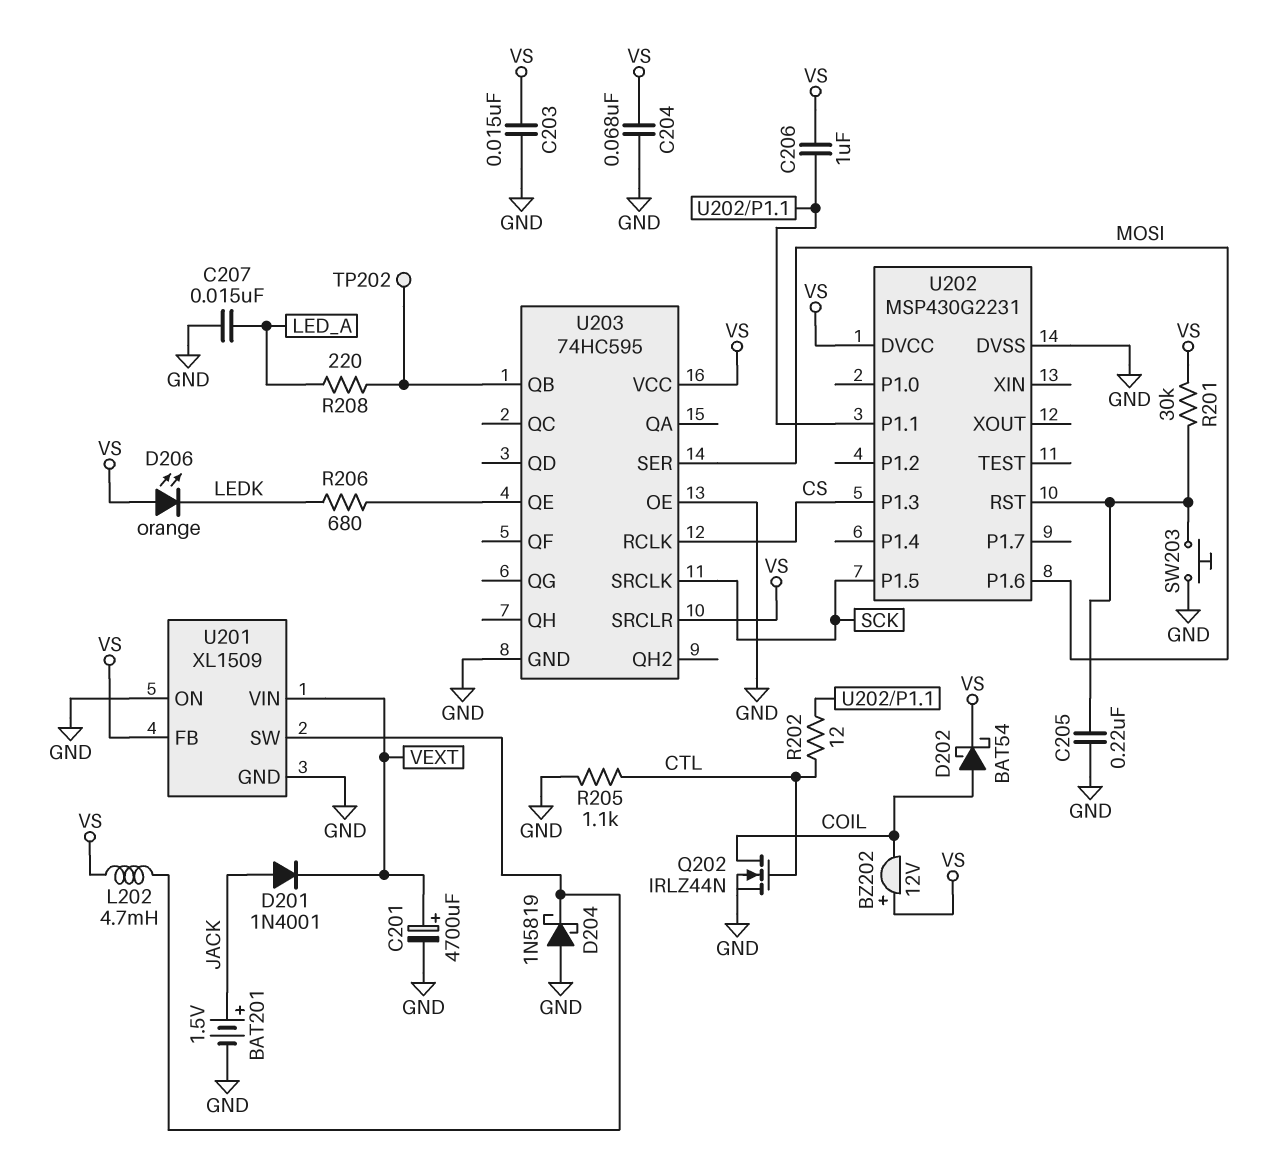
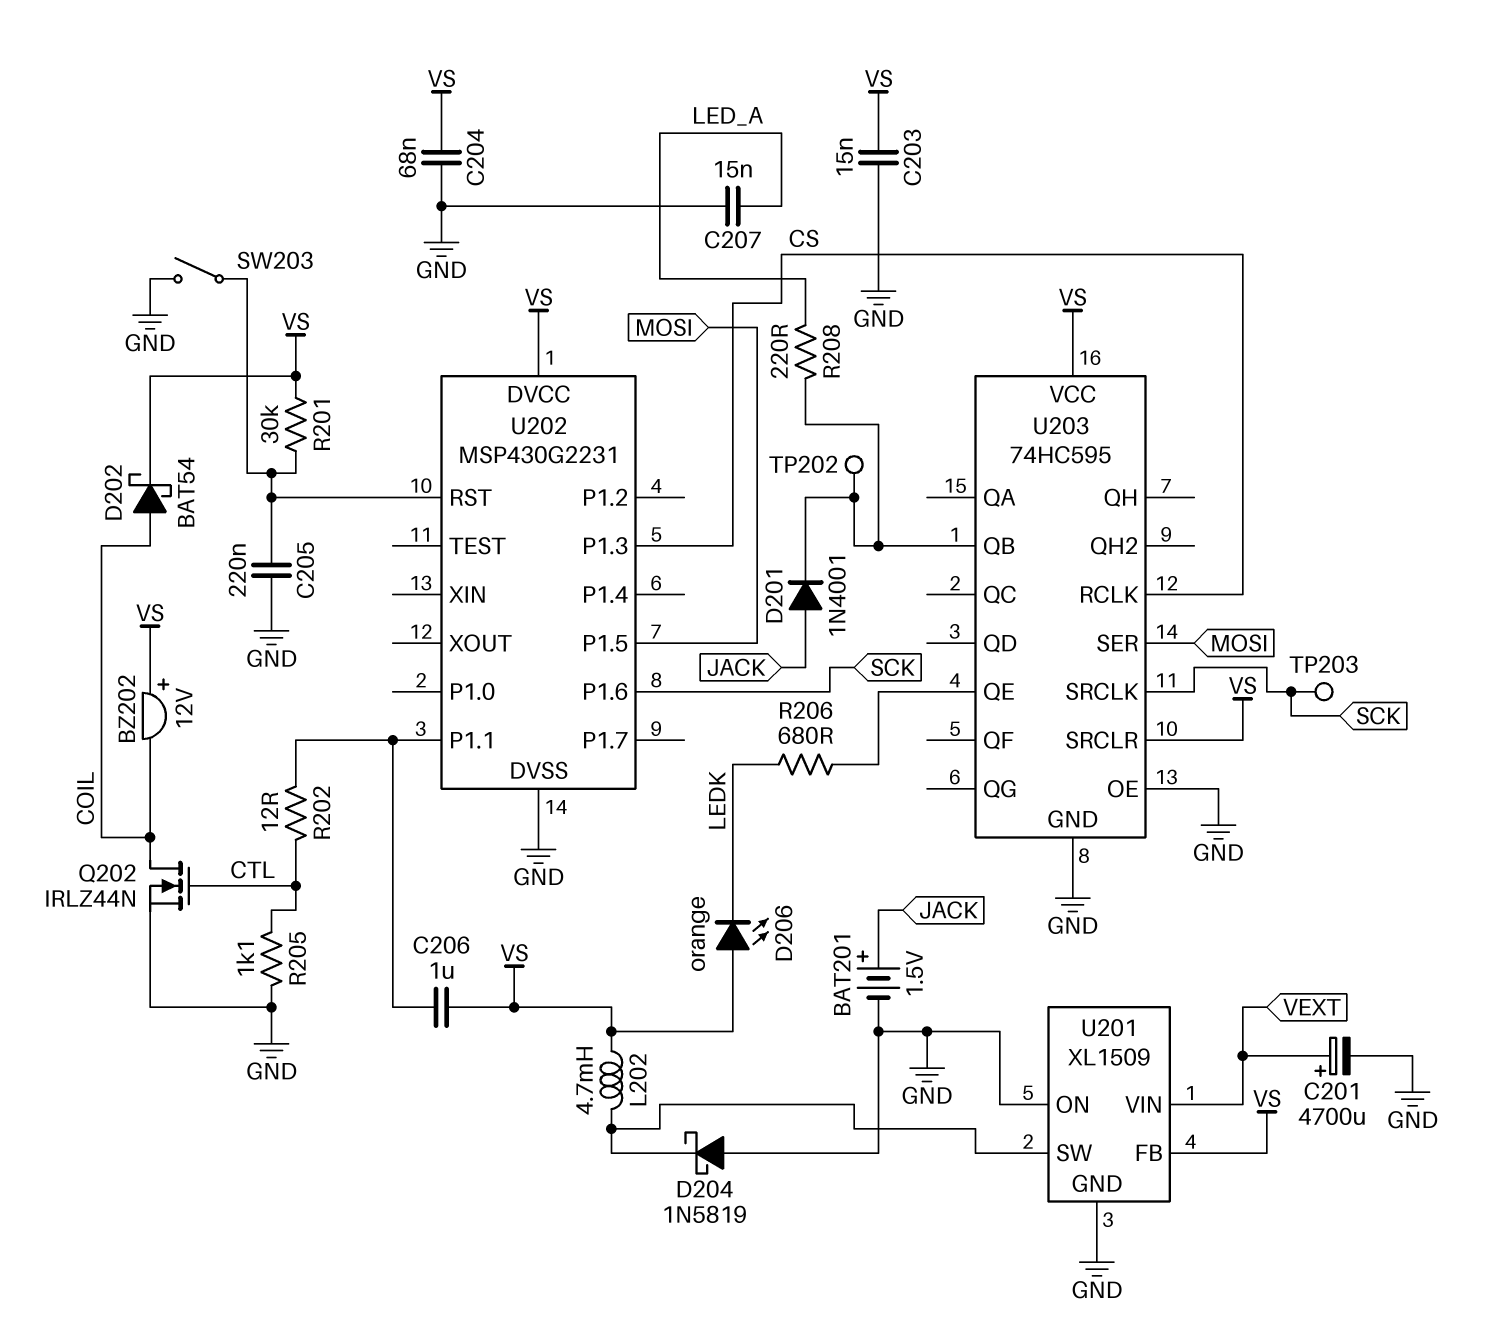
D201: diode 1N4001 (A JACK, K VEXT) -> diode 1N4001 (A JACK, K U203/QB)
SW203: button (GND, U202/RST) -> switch (GND, U202/RST)
TP203: none -> test point (SCK)
U202 pin P1.5: SCK -> MOSI
U202 pin P1.6: MOSI -> SCK

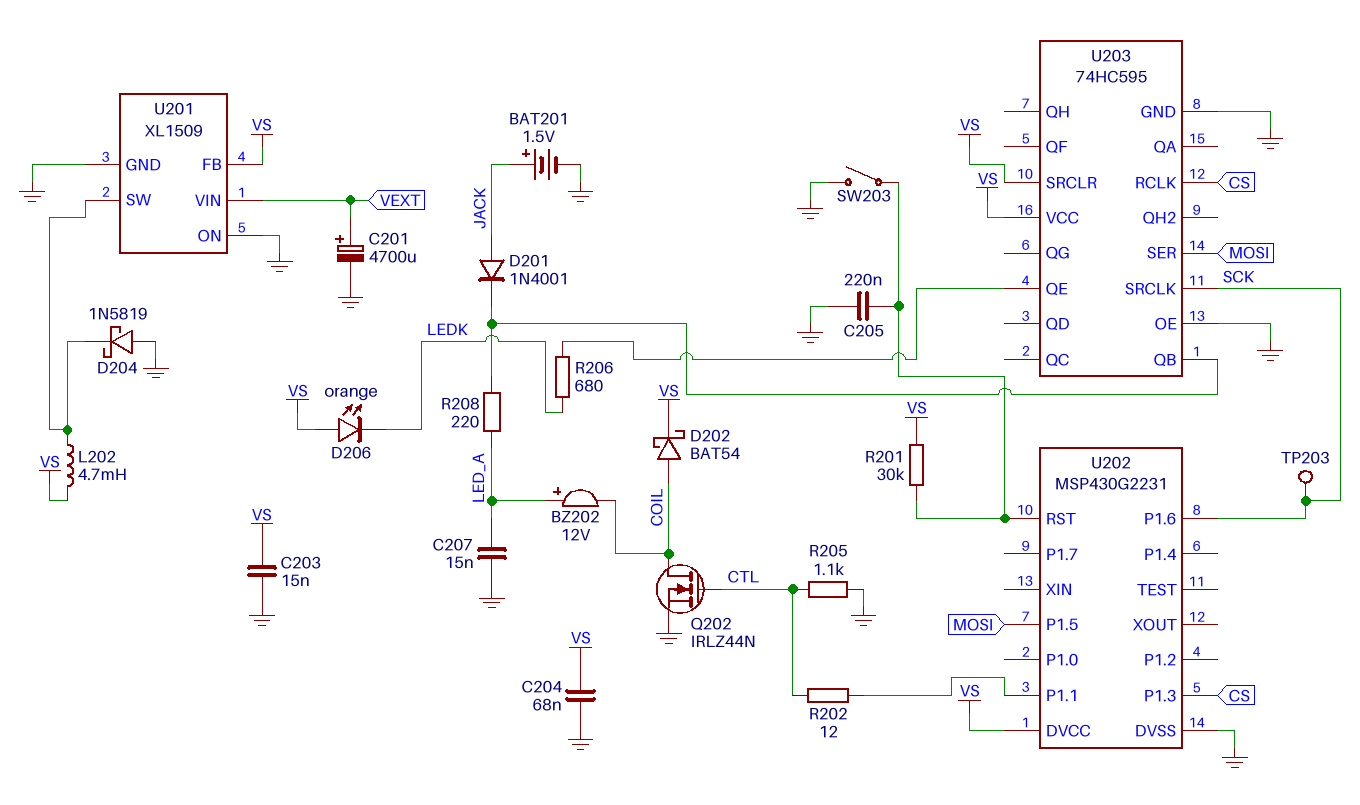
BZ202: buzzer 12V (plus VS, minus COIL) -> buzzer 12V (plus LED_A, minus COIL)
C206: 1uF (U202/P1.1, VS) -> none
TP202: test point (U203/QB) -> none

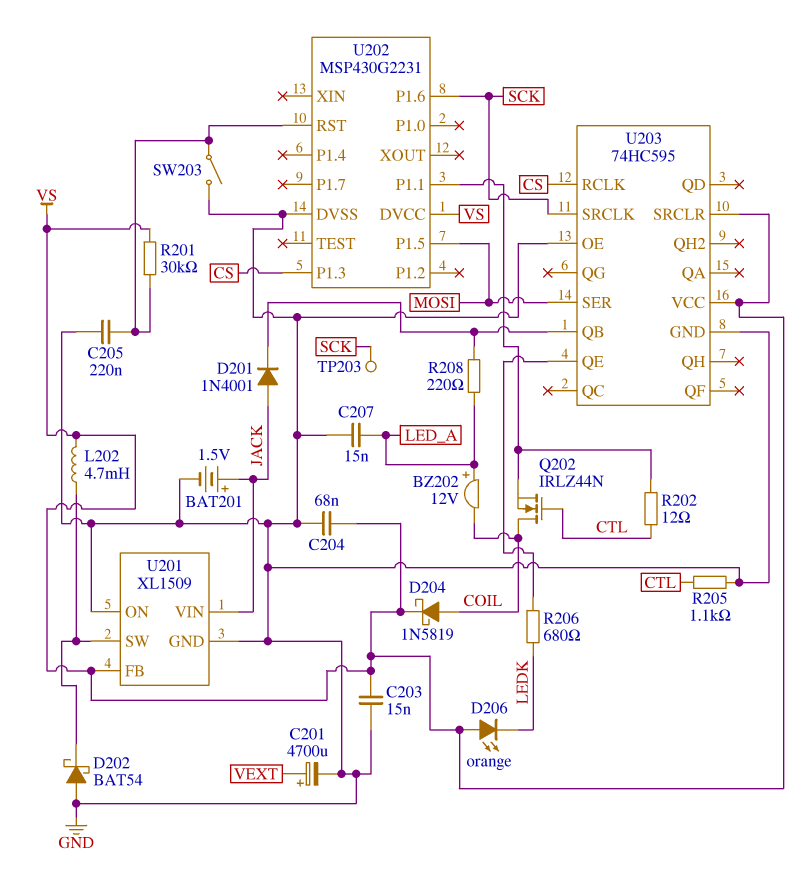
D202: schottky BAT54 (A COIL, K VS) -> schottky BAT54 (A GND, K U201/SW)
D204: schottky 1N5819 (A GND, K U201/SW) -> schottky 1N5819 (A COIL, K VS)
Q202: NMOS IRLZ44N (G CTL, D COIL, S GND) -> NMOS IRLZ44N (G CTL, D COIL, S U202/P1.1)
U201 pin VIN: VEXT -> JACK

